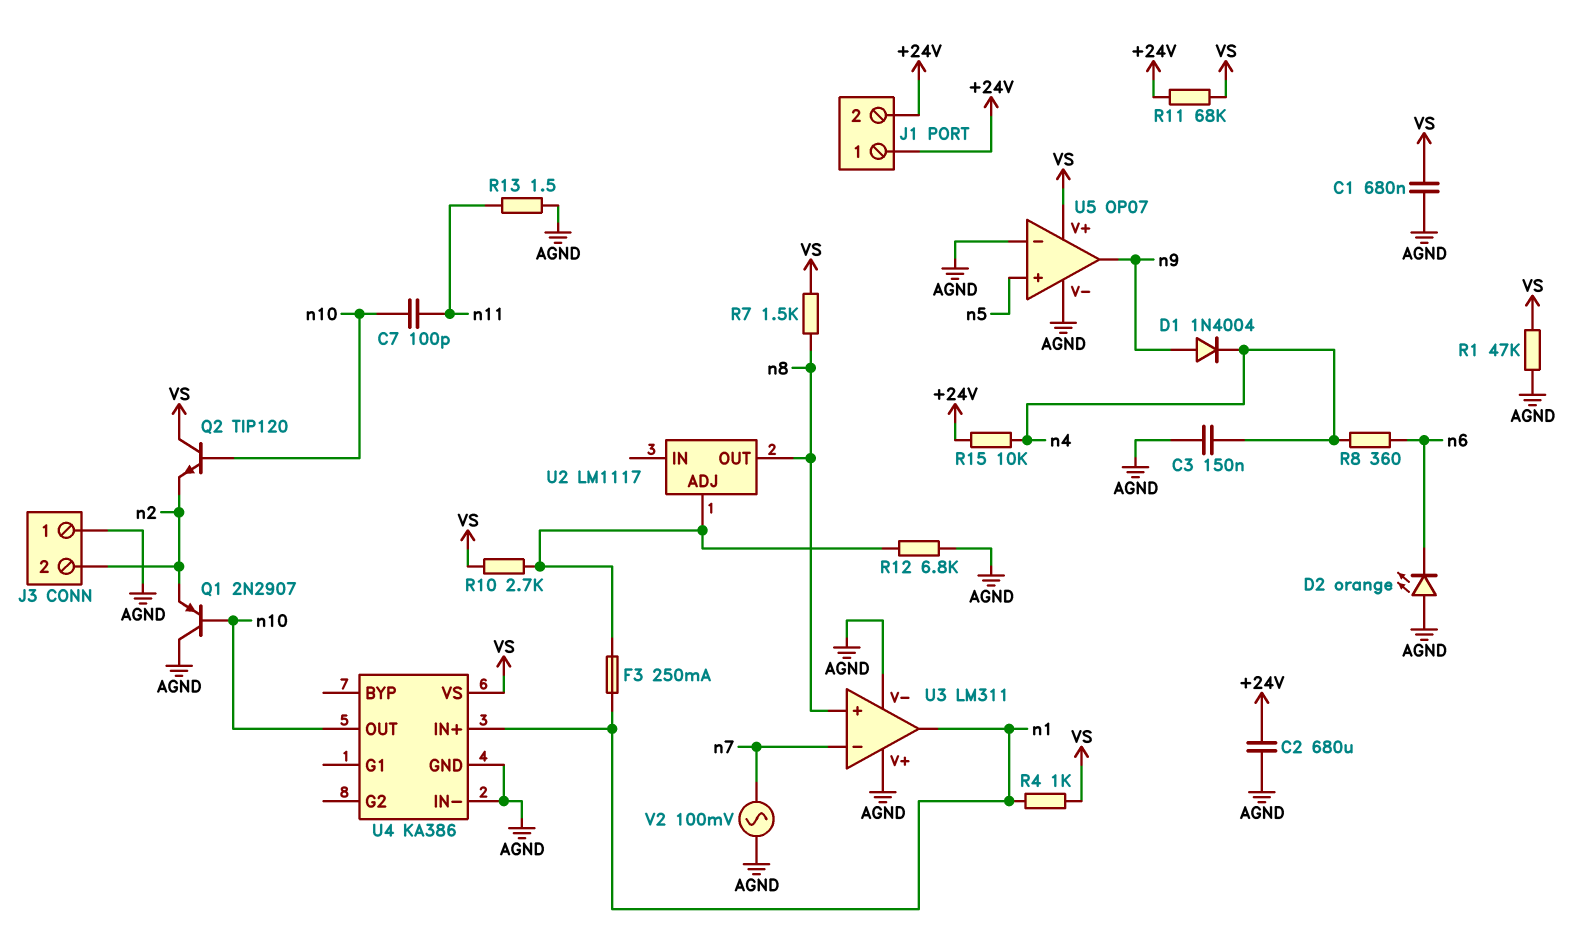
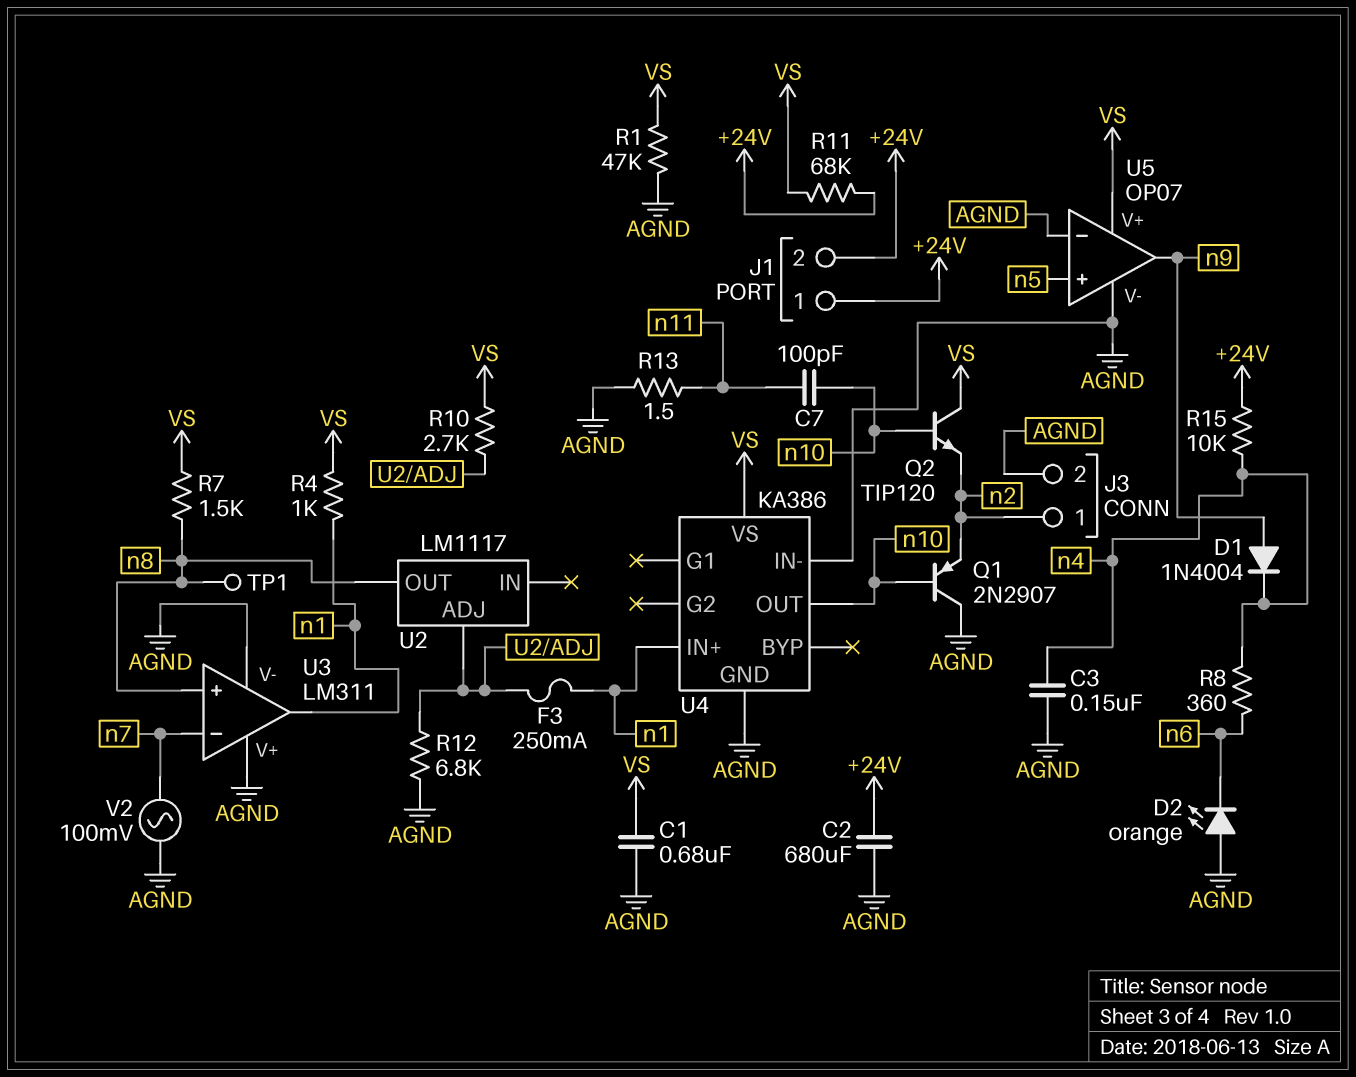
J3 pin 1: AGND -> n2
J3 pin 2: n2 -> AGND
TP1: none -> test point (n8)

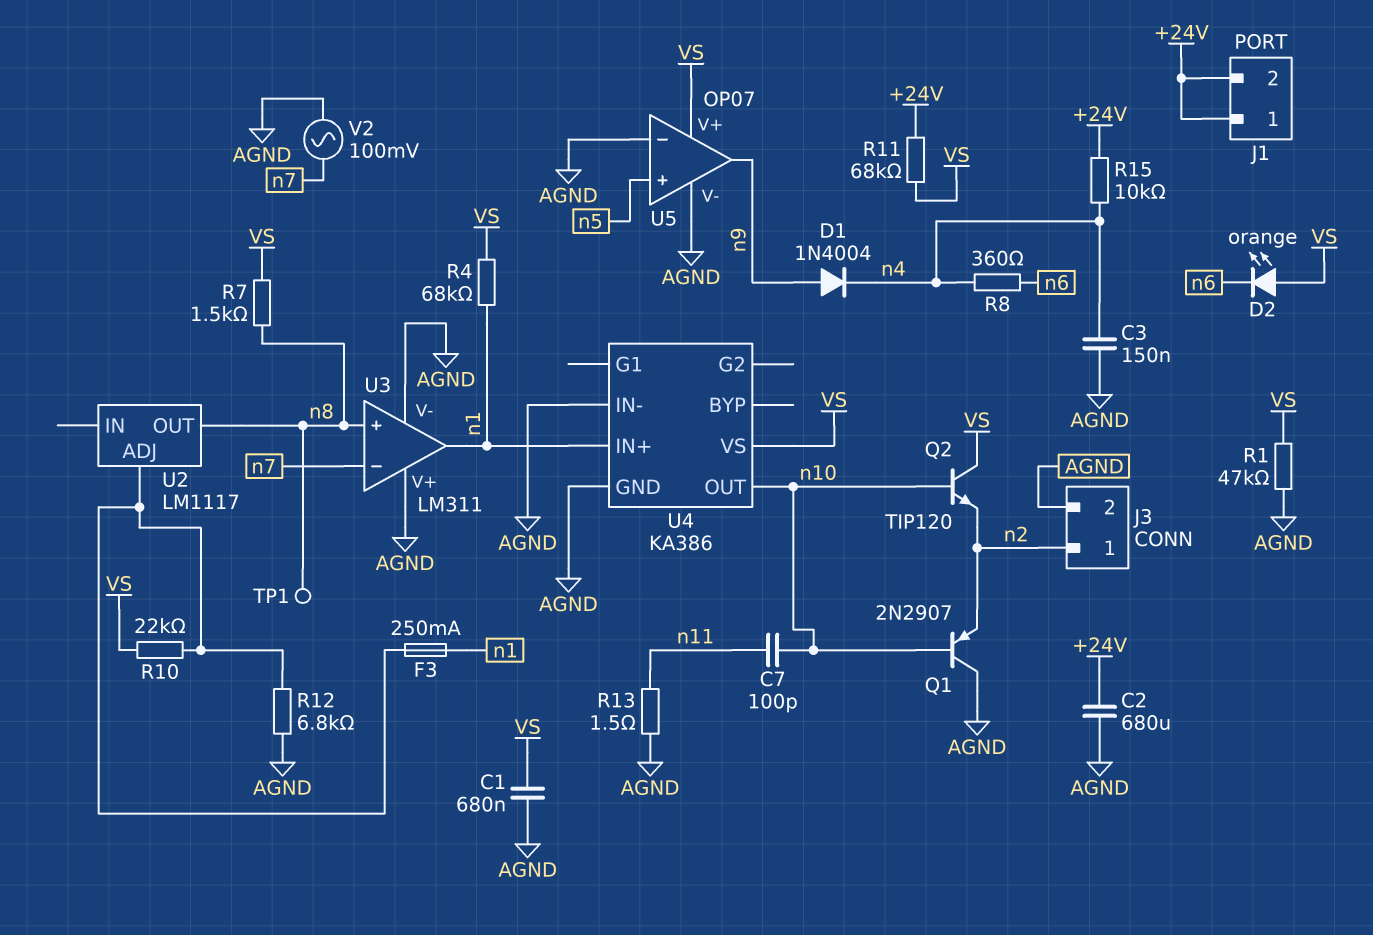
D2: LED orange (A AGND, K n6) -> LED orange (A VS, K n6)
R4: 1k (VS, n1) -> 68k (VS, n1)
R10: 2.7k (U2/ADJ, VS) -> 22k (U2/ADJ, VS)

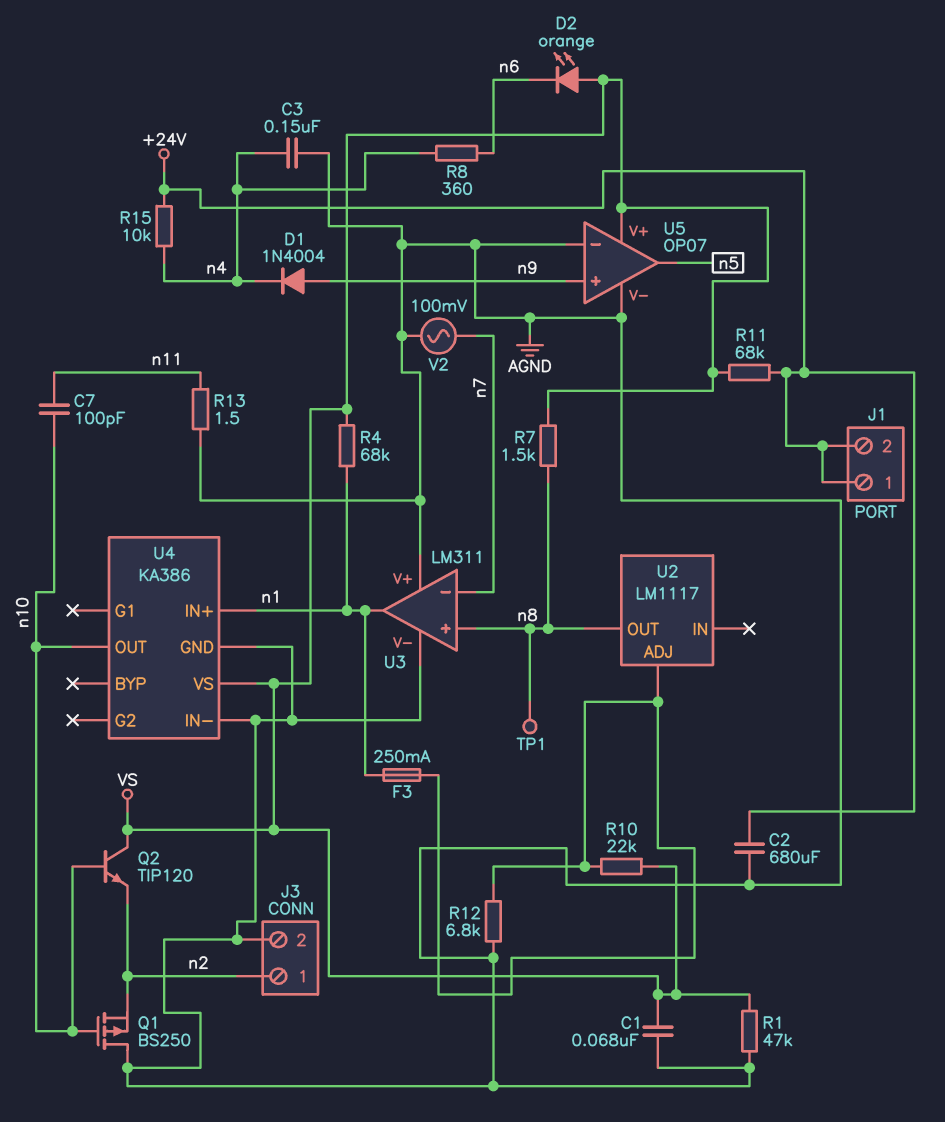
C1: 680nF (AGND, VS) -> 68nF (AGND, VS)
Q1: PNP 2N2907 (B n10, C AGND, E n2) -> PMOS BS250 (G n10, D AGND, S n2)
U5 pin in+: n5 -> n9
U5 pin out: n9 -> n5

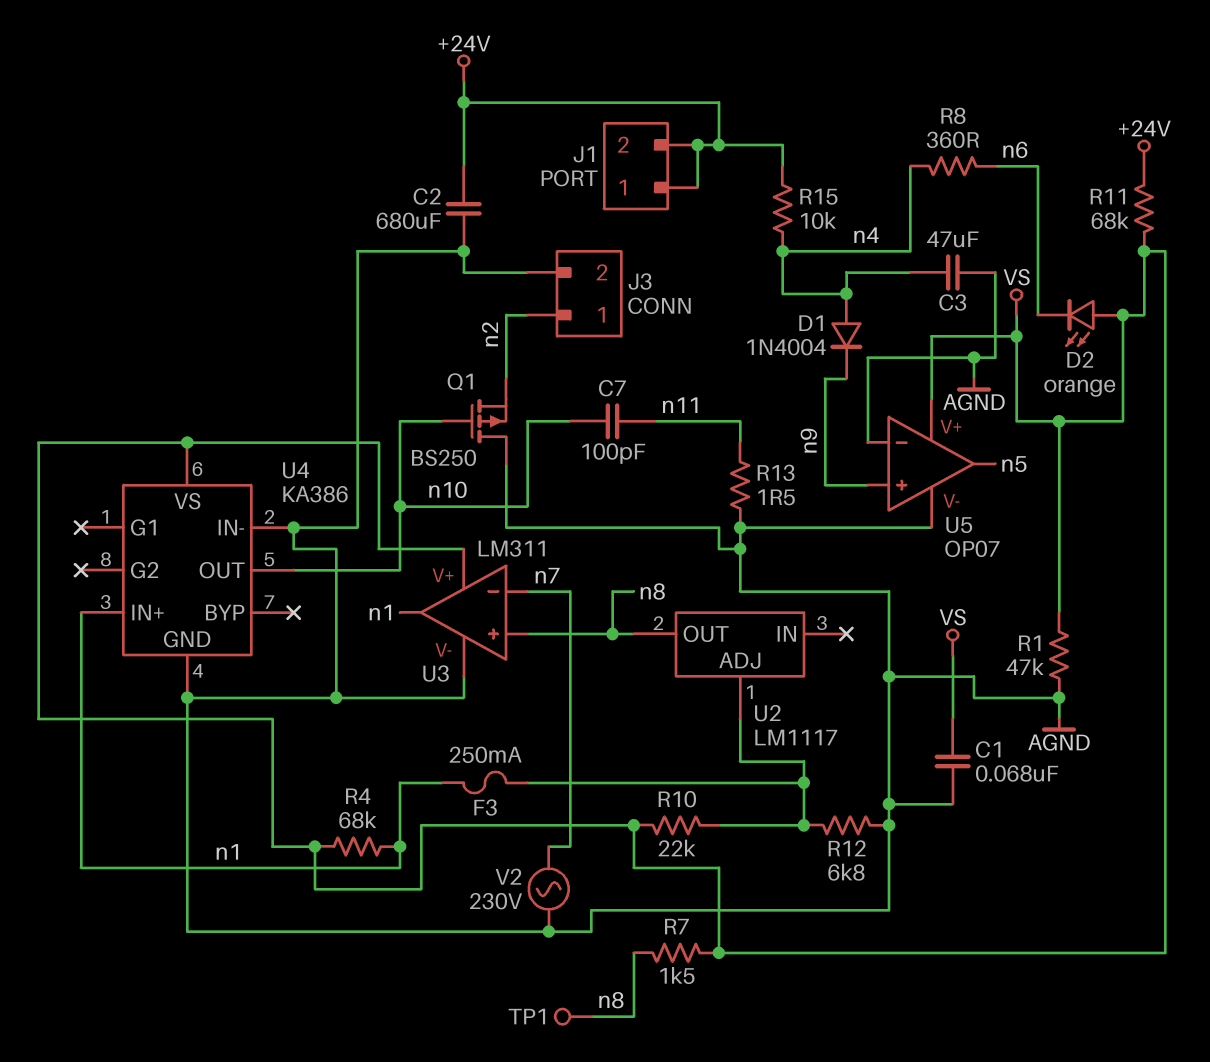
C3: 150nF (AGND, n4) -> 47uF (AGND, n4)
D1: diode 1N4004 (A n9, K n4) -> diode 1N4004 (A n4, K n9)
Q2: NPN TIP120 (B n10, C VS, E n2) -> none
U3 pin V+: AGND -> VS
V2: AC 100mV (AGND, n7) -> AC 230V (AGND, n7)

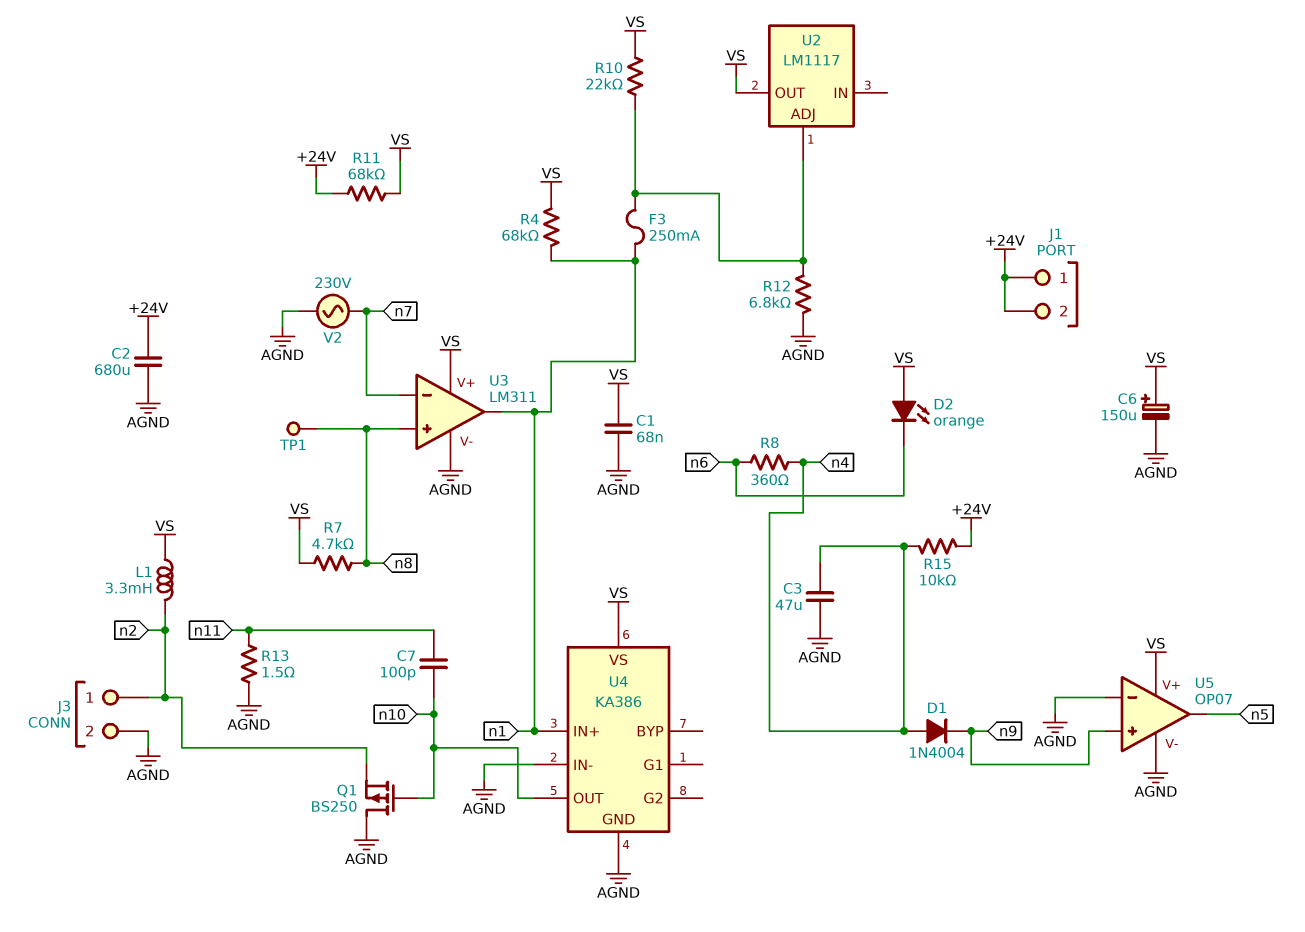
C6: none -> 150uF (plus VS, minus AGND)
L1: none -> 3.3mH (VS, n2)
R1: 47k (AGND, VS) -> none
R7: 1.5k (VS, n8) -> 4.7k (VS, n8)
U2 pin OUT: n8 -> VS

